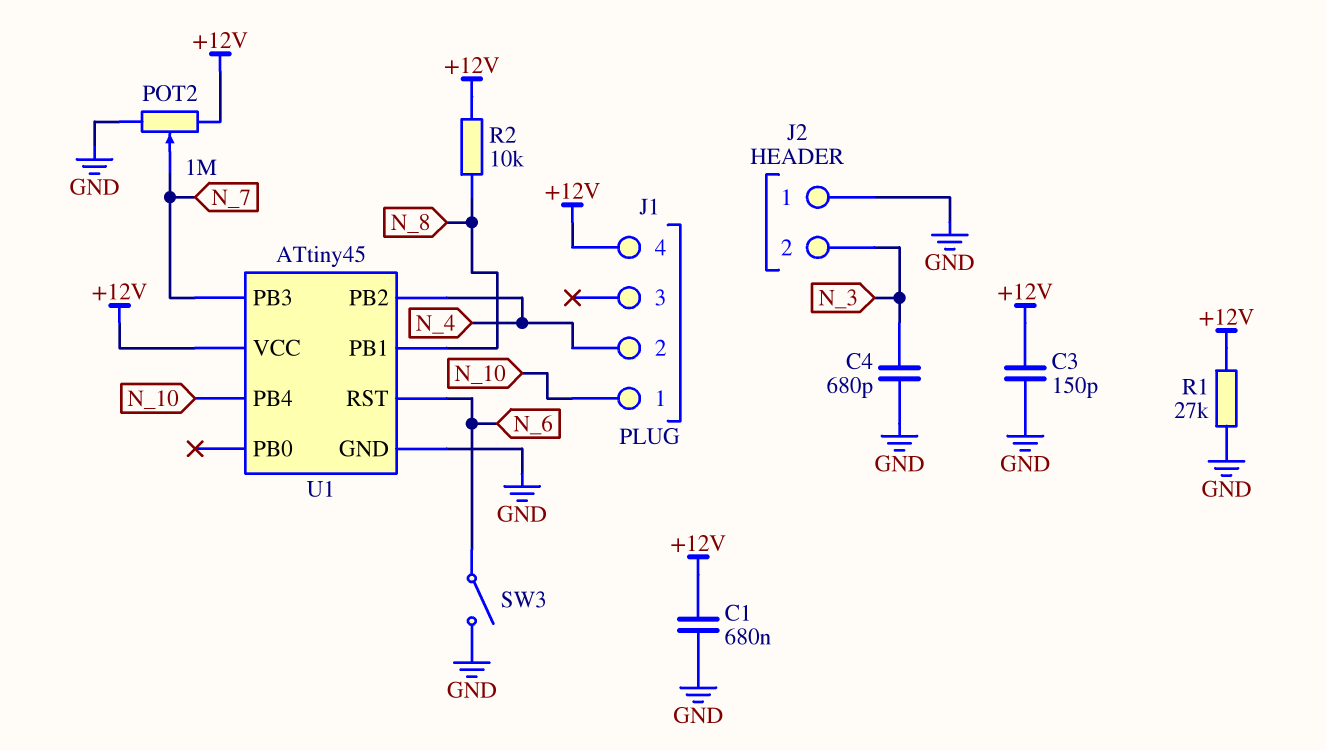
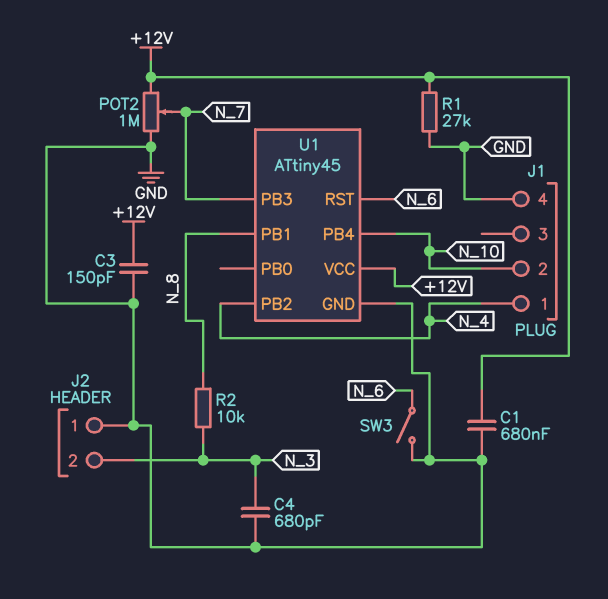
J1 pin 1: N_10 -> N_4
J1 pin 2: N_4 -> N_10
J1 pin 4: +12V -> GND
R2: 10k (+12V, N_8) -> 10k (N_3, N_8)

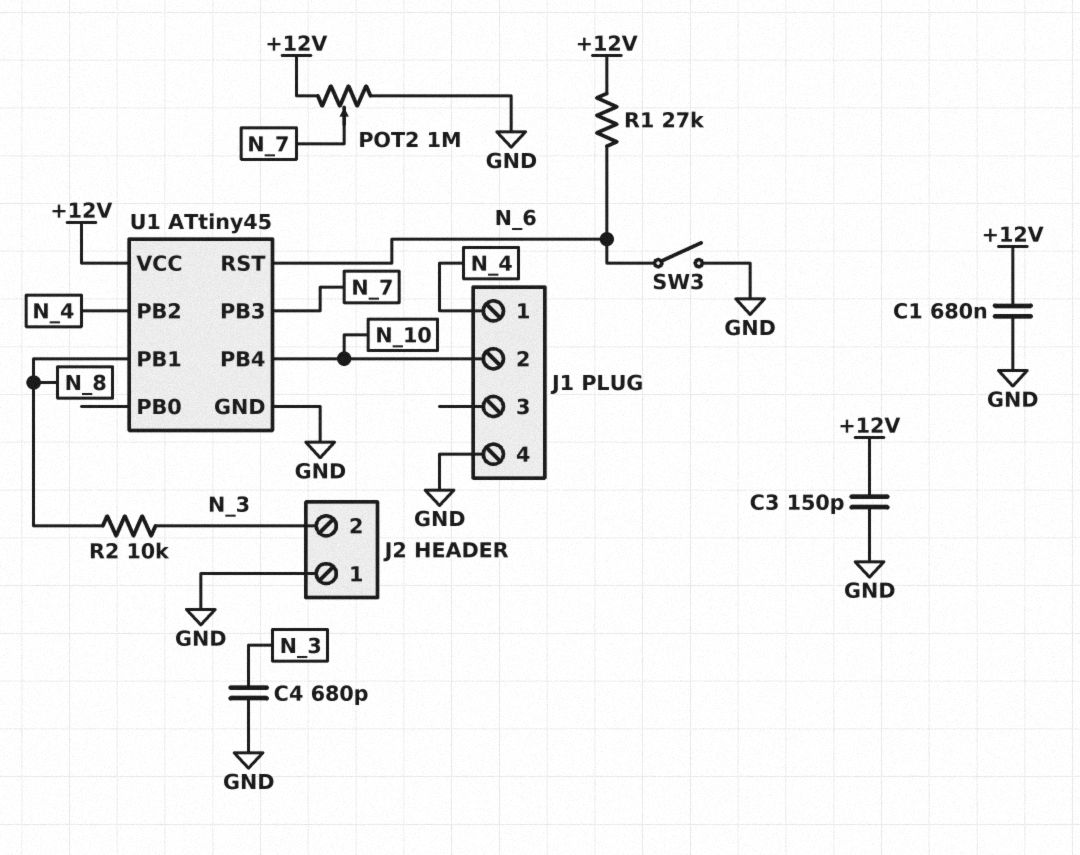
R1: 27k (+12V, GND) -> 27k (+12V, N_6)

